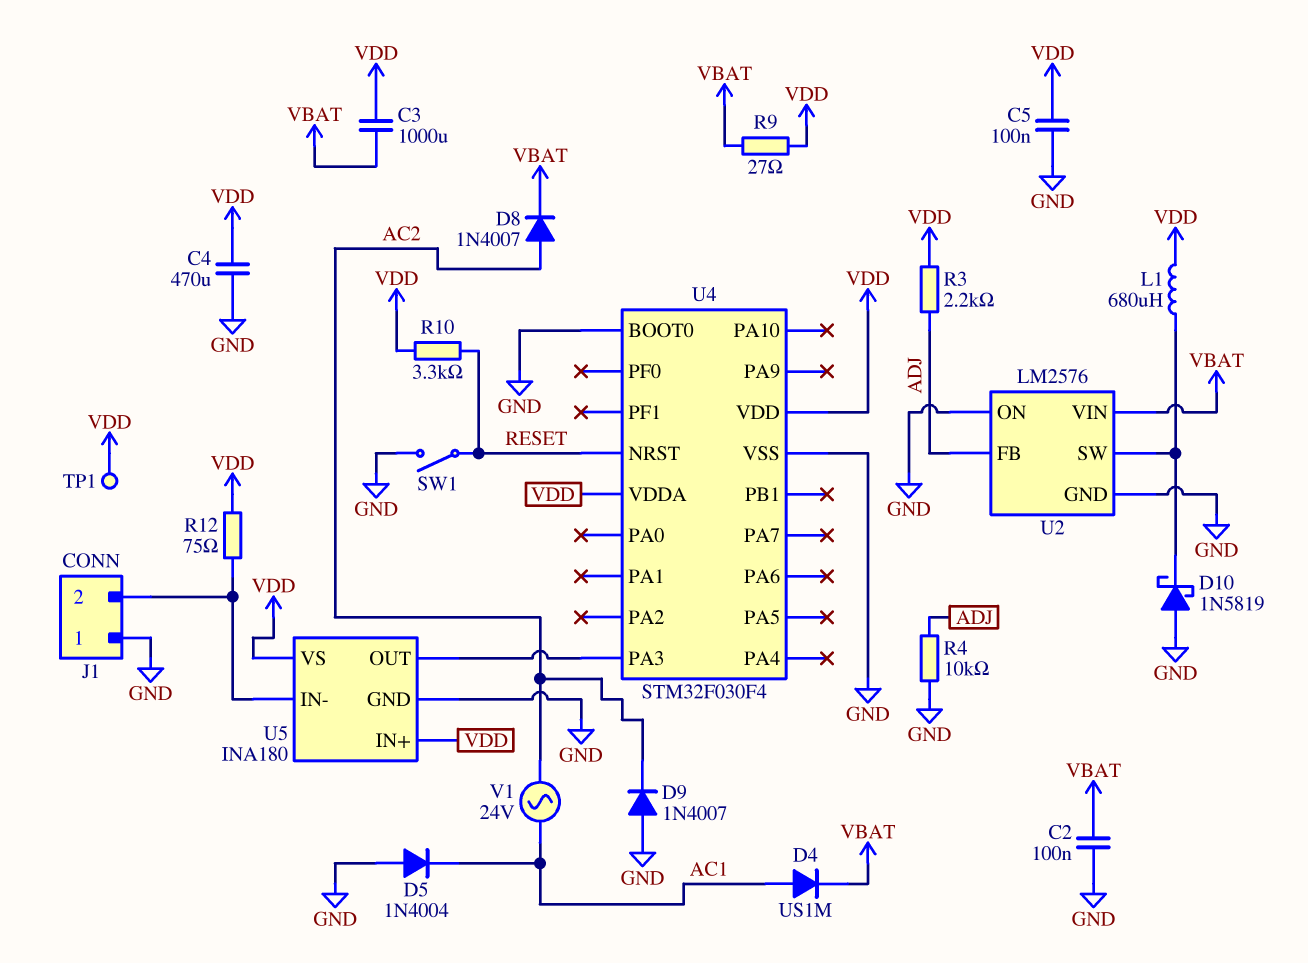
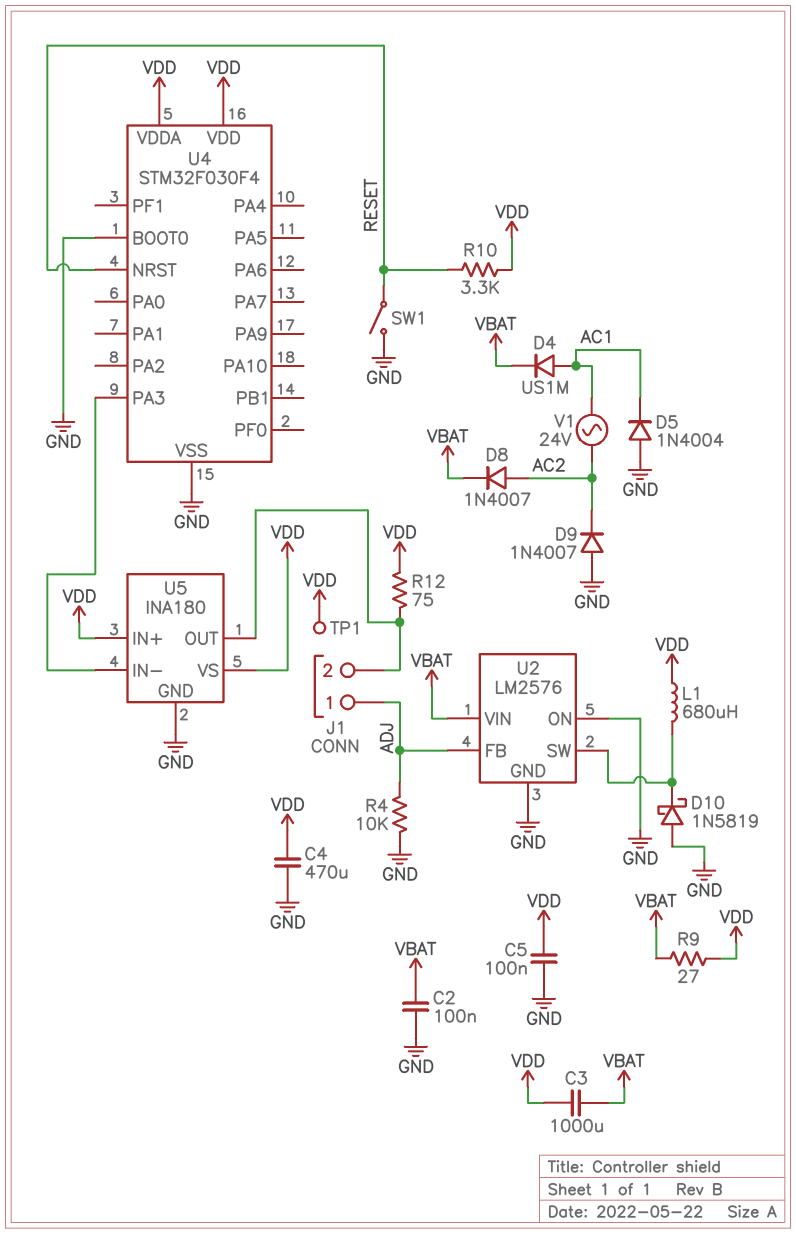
J1 pin 1: GND -> ADJ
R3: 2.2k (ADJ, VDD) -> none
U5 pin IN-: J1/2 -> U4/PA3
U5 pin OUT: U4/PA3 -> J1/2

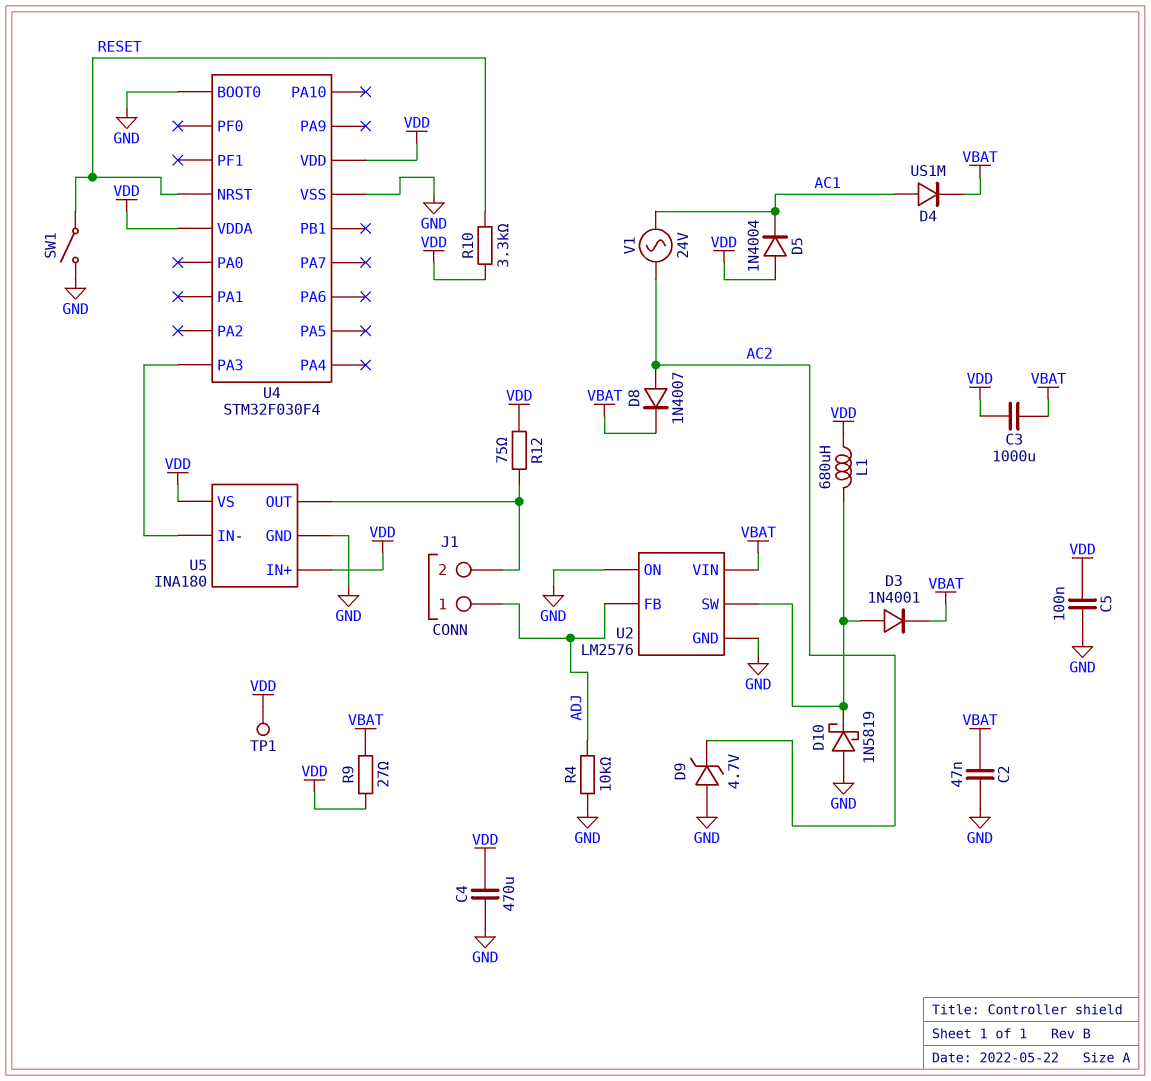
C2: 100nF (GND, VBAT) -> 47nF (GND, VBAT)
D3: none -> diode 1N4001 (A U2/SW, K VBAT)
D5: diode 1N4004 (A GND, K AC1) -> diode 1N4004 (A VDD, K AC1)
D9: diode 1N4007 (A GND, K AC2) -> zener 4.7V (A GND, K AC2)

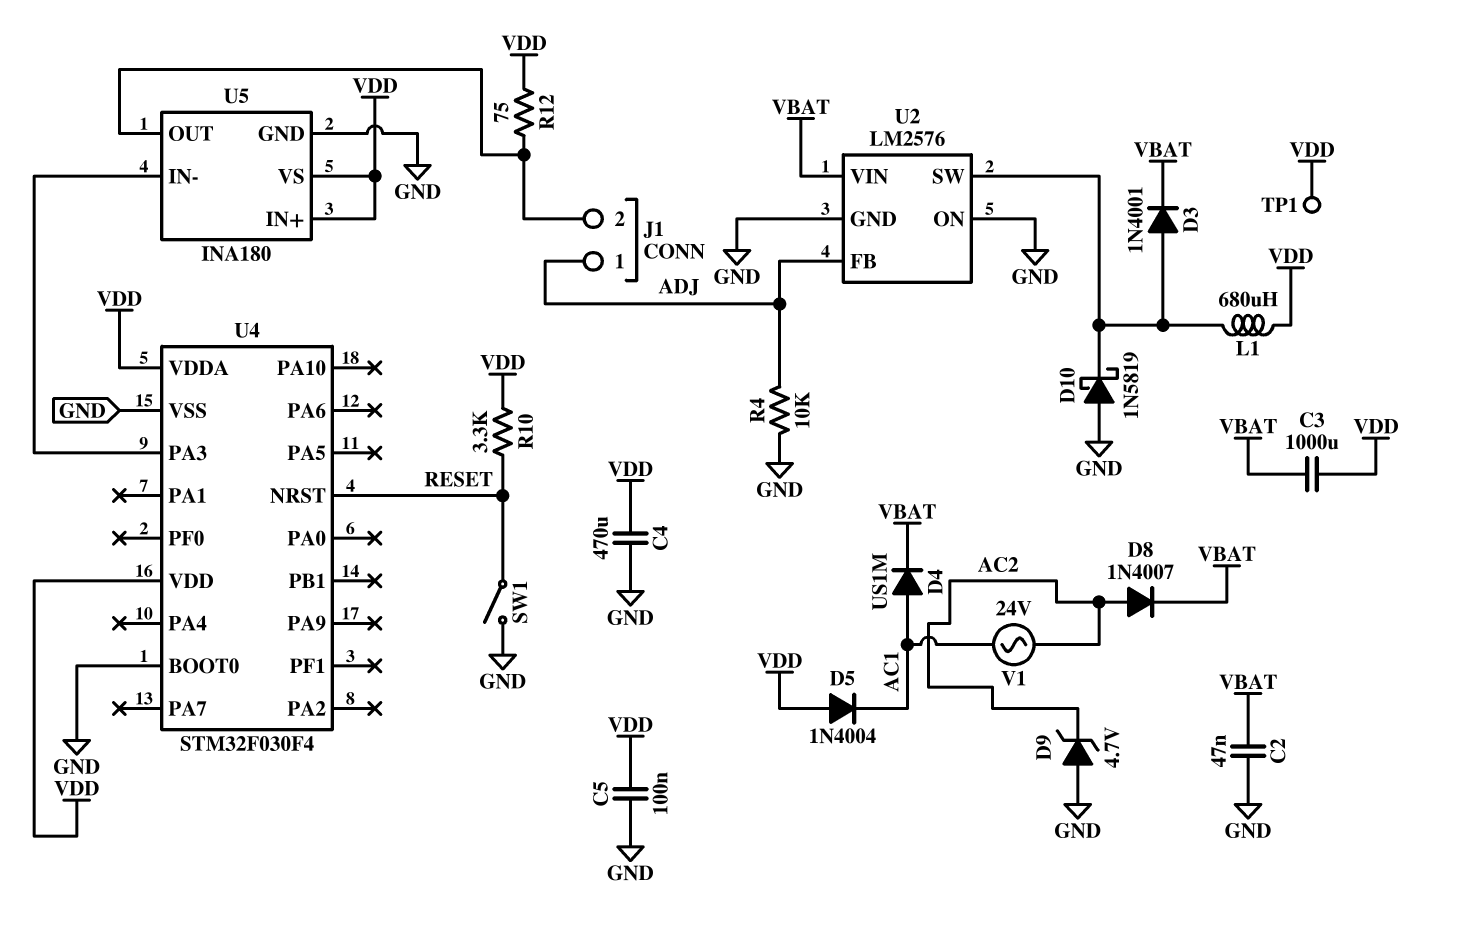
R9: 27 (VBAT, VDD) -> none

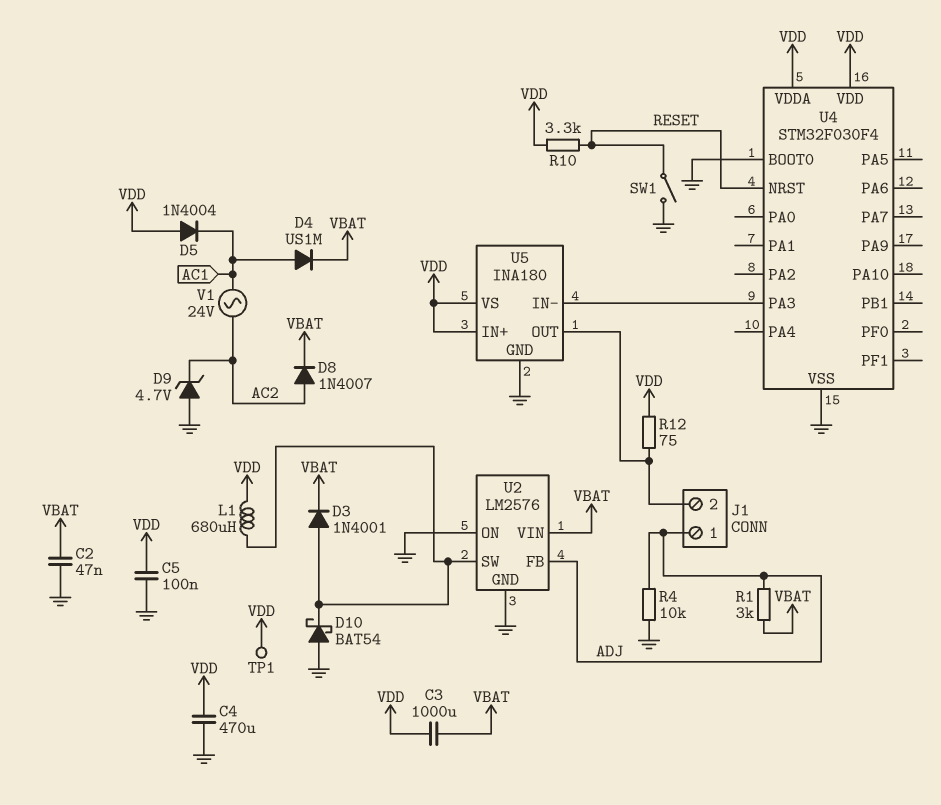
D10: schottky 1N5819 (A GND, K U2/SW) -> schottky BAT54 (A GND, K U2/SW)
R1: none -> 3k (ADJ, VBAT)

